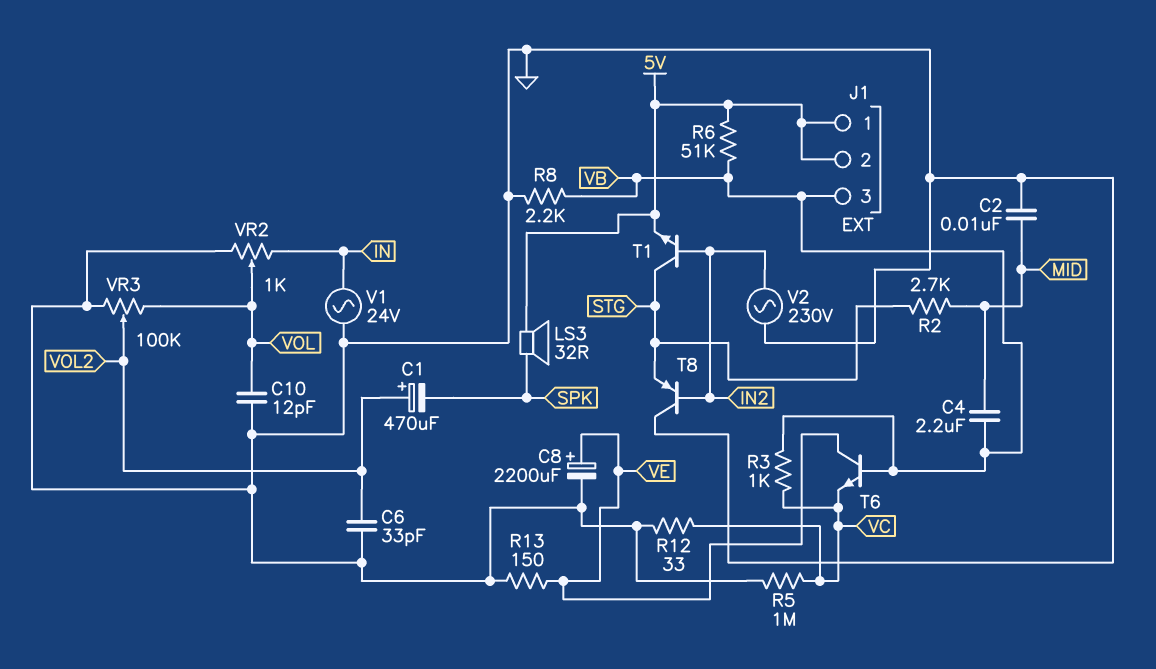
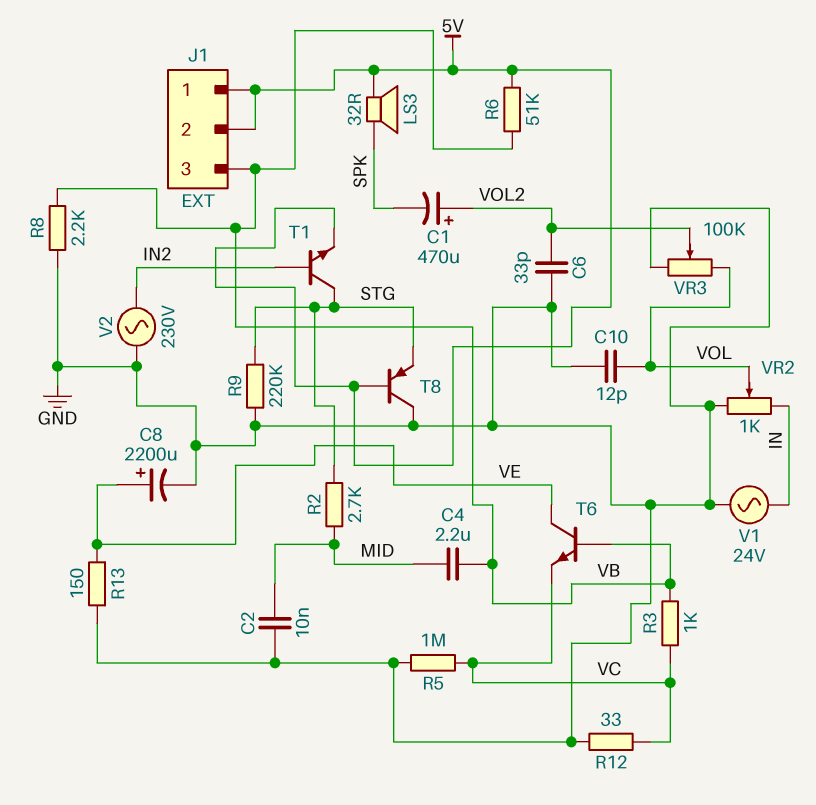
R9: none -> 220k (GND, STG)
T8: PNP (B IN2, C GND, E STG) -> PNP (B 5V, C GND, E STG)

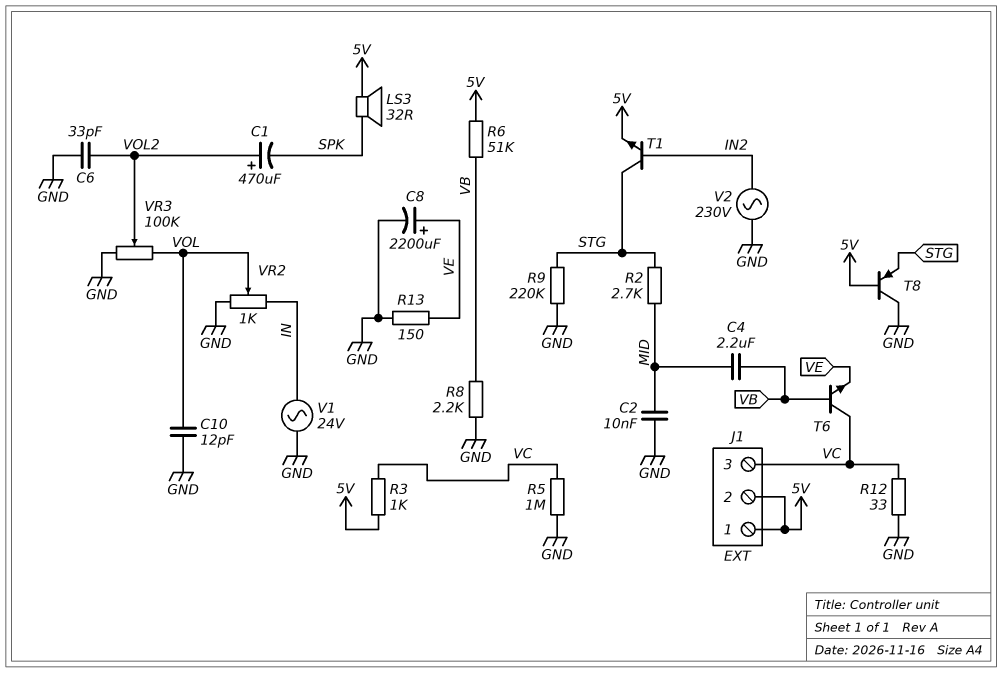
J1 pin 3: VB -> VC
R3: 1k (VB, VC) -> 1k (5V, VC)
T6: NPN (B VB, C VE, E VC) -> NPN (B VB, C VC, E VE)

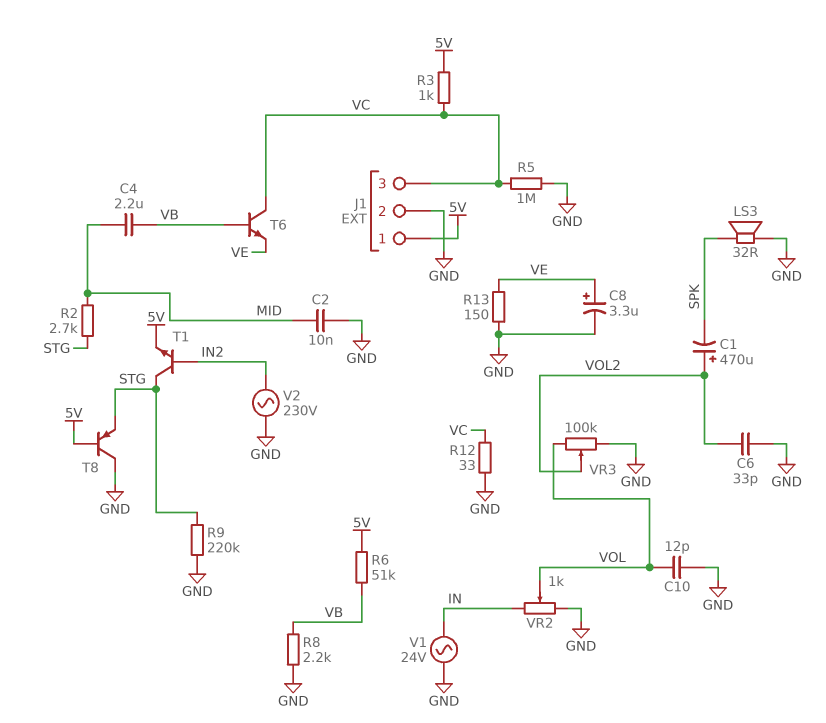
C8: 2200uF (plus VE, minus GND) -> 3.3uF (plus VE, minus GND)
J1 pin 2: 5V -> GND
LS3: speaker 32R (5V, SPK) -> speaker 32R (GND, SPK)

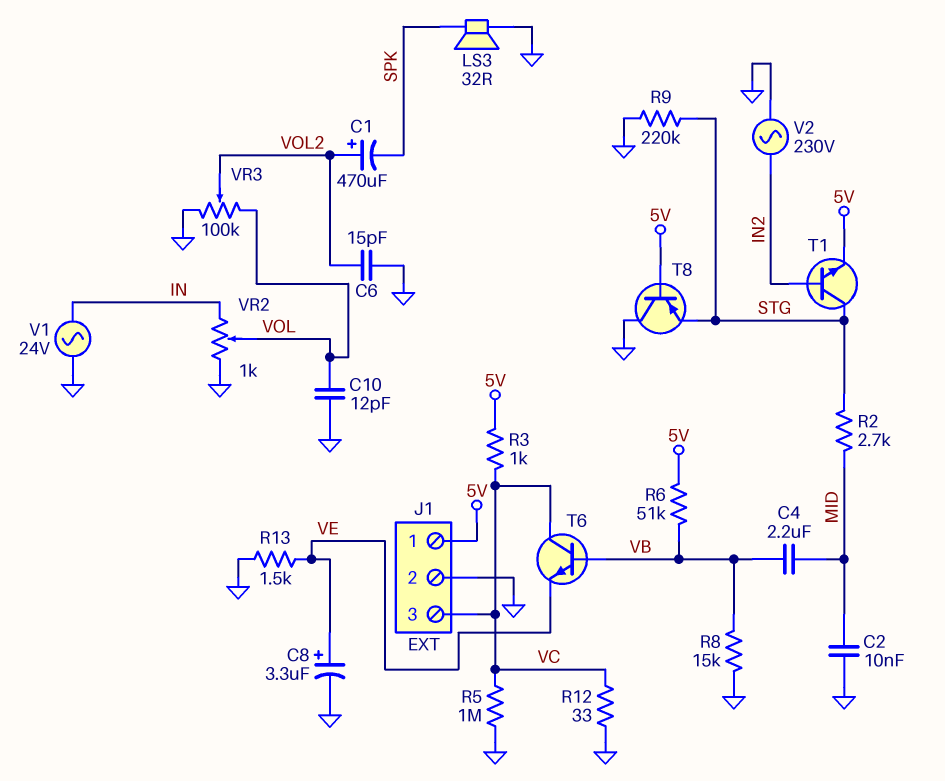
C6: 33pF (GND, VOL2) -> 15pF (GND, VOL2)
R8: 2.2k (GND, VB) -> 15k (GND, VB)
R13: 150 (GND, VE) -> 1.5k (GND, VE)

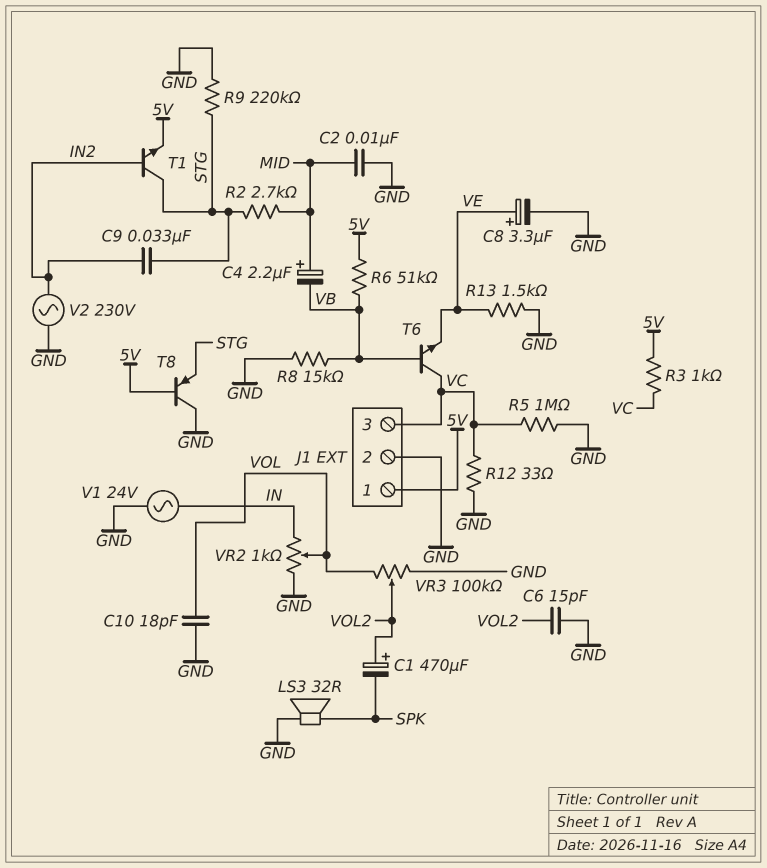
C4: 2.2uF (MID, VB) -> 2.2uF (plus MID, minus VB)
C9: none -> 33nF (IN2, STG)
C10: 12pF (GND, VOL) -> 18pF (GND, VOL)

